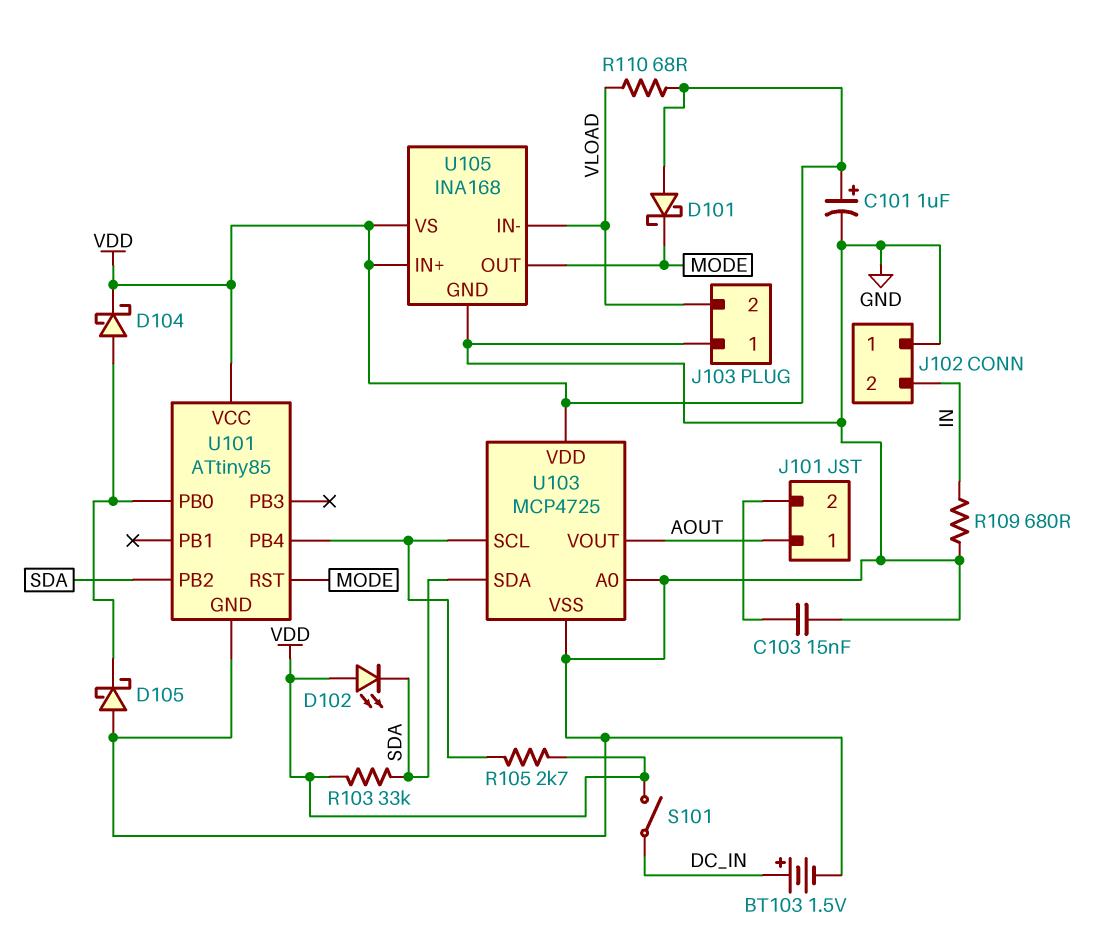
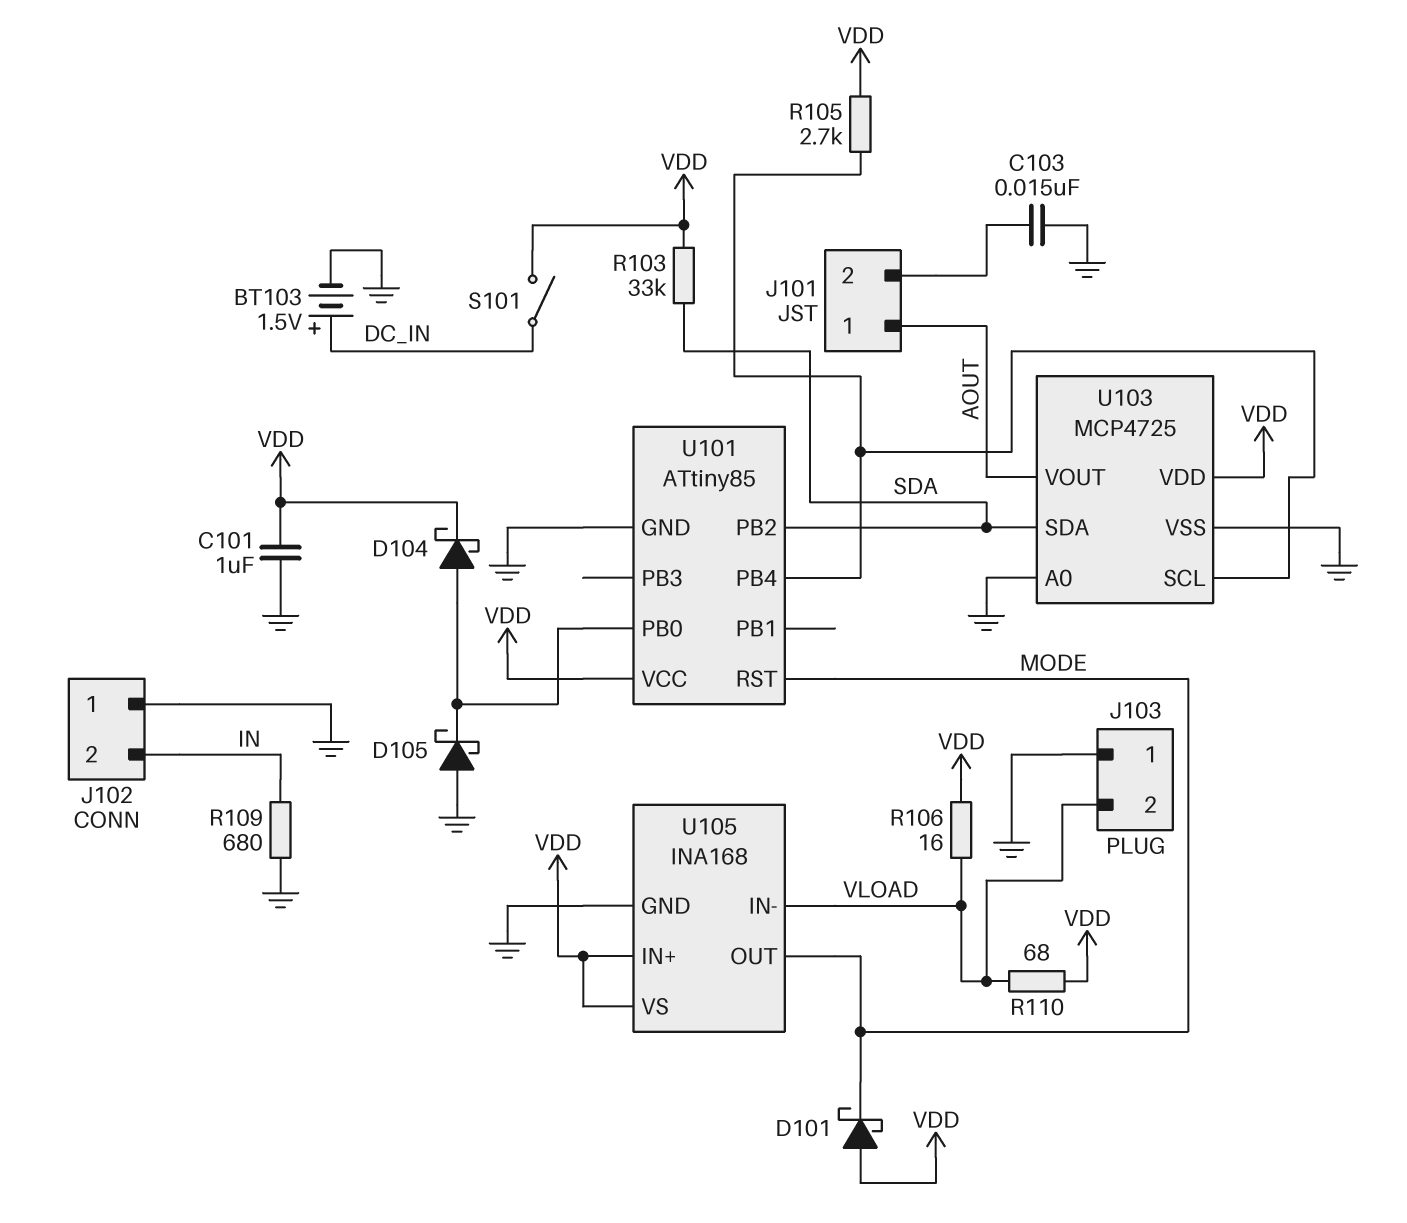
C101: 1uF (plus VDD, minus GND) -> 1uF (GND, VDD)
D102: LED (A VDD, K SDA) -> none
R106: none -> 16 (VDD, VLOAD)

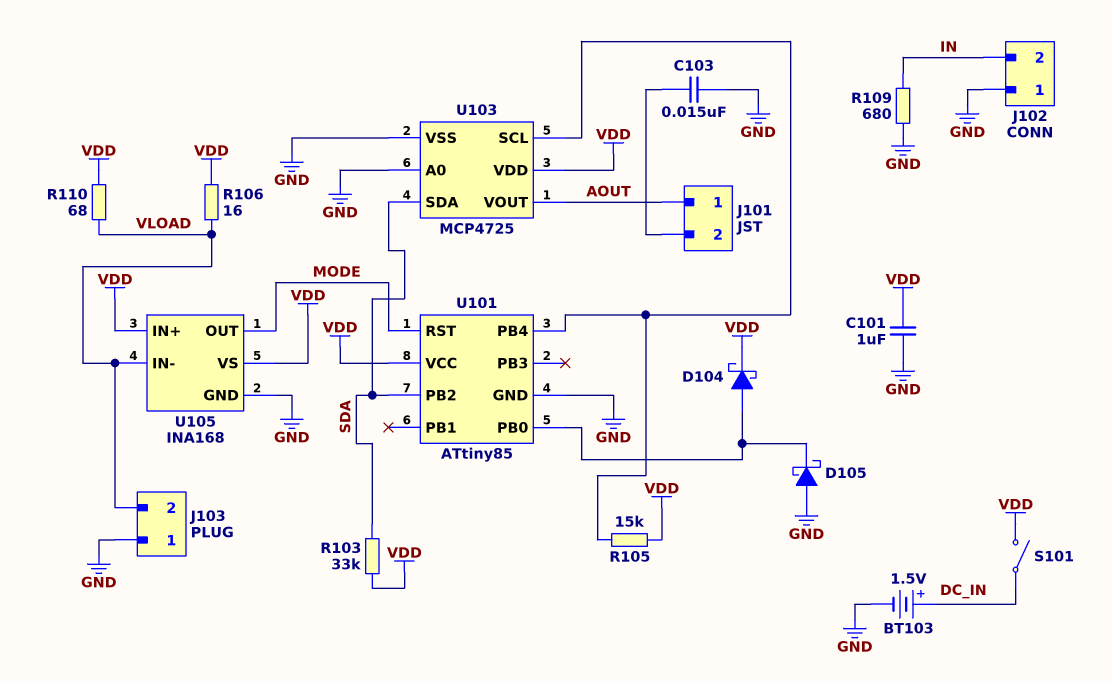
D101: schottky (A VDD, K MODE) -> none
R105: 2.7k (U101/PB4, VDD) -> 15k (U101/PB4, VDD)

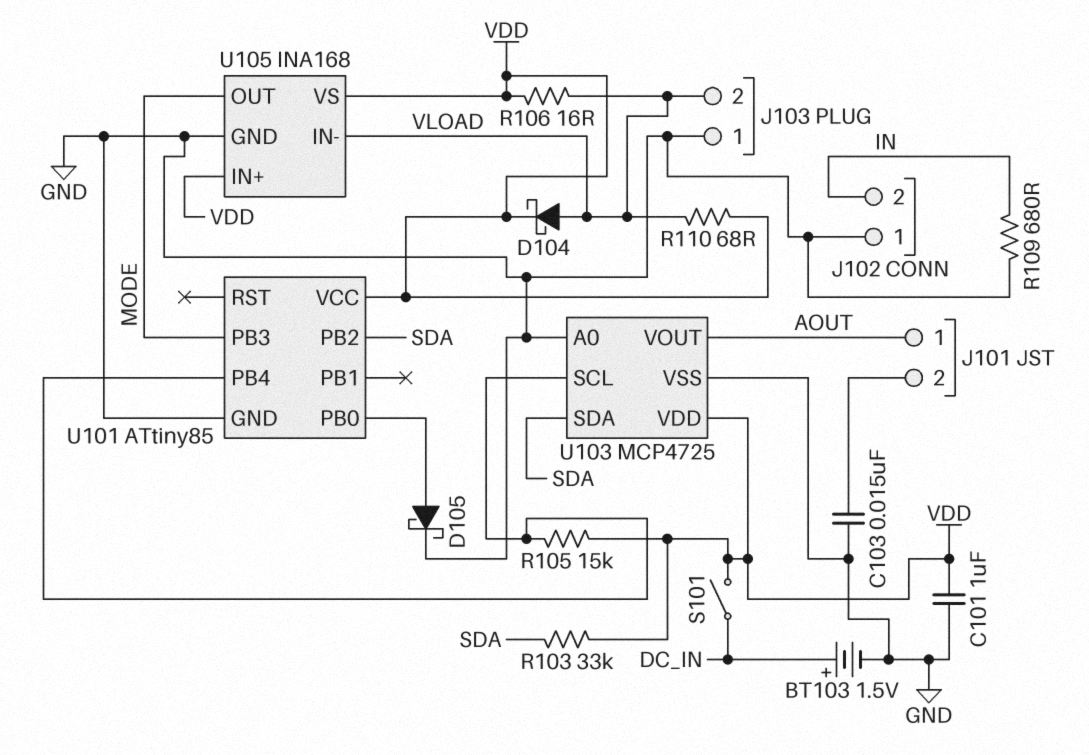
D104: schottky (A U101/PB0, K VDD) -> schottky (A VLOAD, K VDD)
D105: schottky (A GND, K U101/PB0) -> schottky (A U101/PB0, K GND)
U101 pin PB3: none -> MODE
U101 pin RST: MODE -> none

